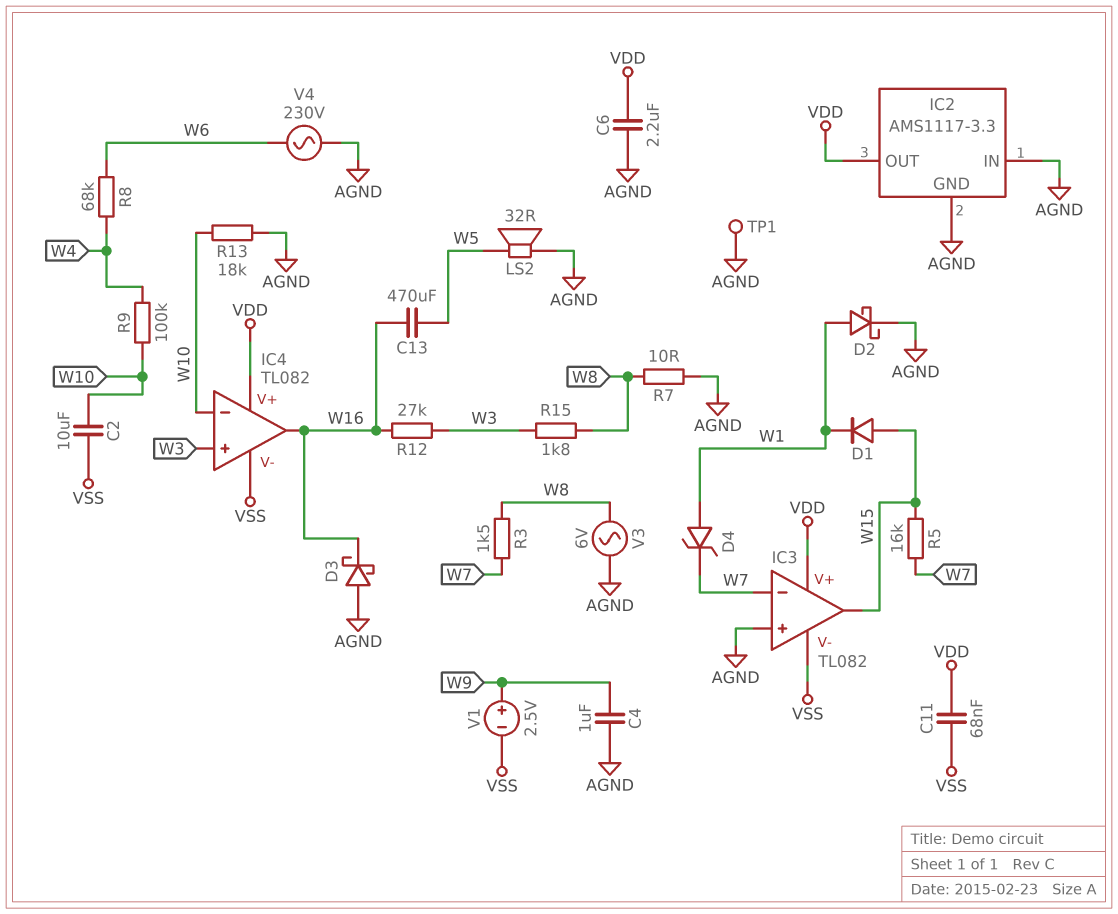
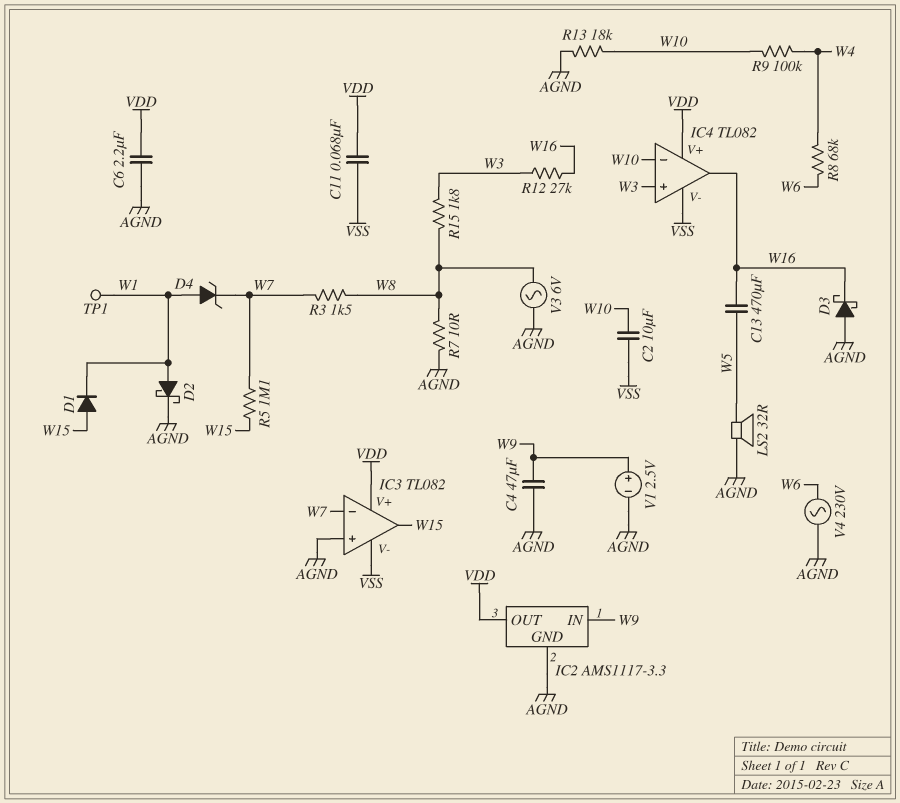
C4: 1uF (AGND, W9) -> 47uF (AGND, W9)
IC2 pin IN: AGND -> W9
R5: 16k (W7, W15) -> 1.1M (W7, W15)
TP1: test point (AGND) -> test point (W1)
V1: 2.5V (plus W9, minus VSS) -> 2.5V (plus W9, minus AGND)

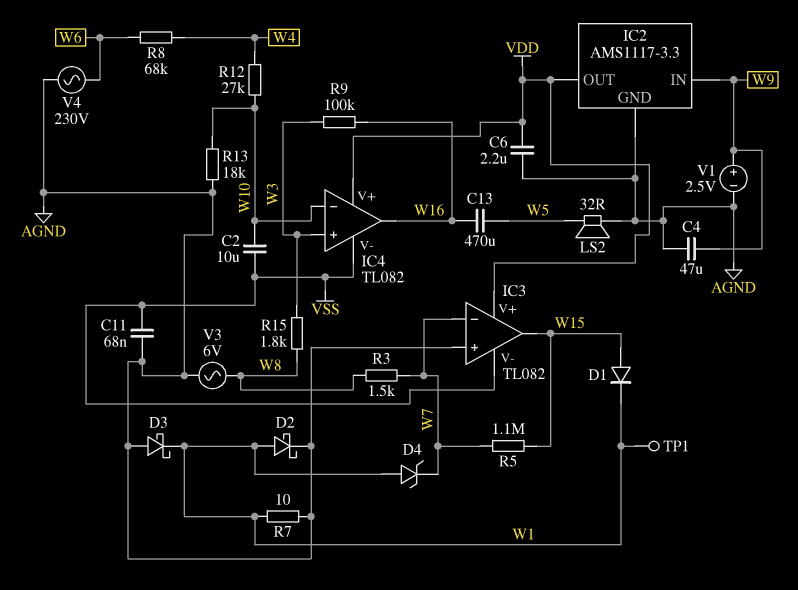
C11: 68nF (VDD, VSS) -> 68nF (AGND, VSS)
D3: schottky (A AGND, K W16) -> schottky (A AGND, K W1)
R7: 10 (AGND, W8) -> 10 (AGND, W1)
R9: 100k (W4, W10) -> 100k (W3, W16)
R12: 27k (W3, W16) -> 27k (W4, W10)

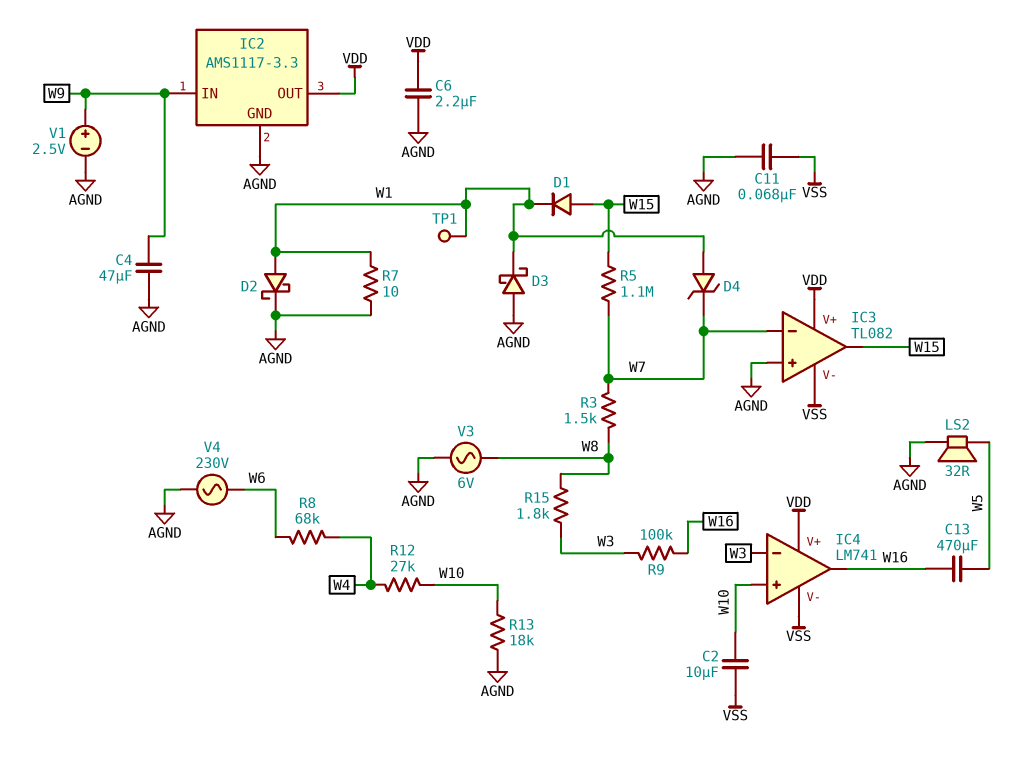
IC4: TL082 -> LM741
IC4 pin in+: W3 -> W10
IC4 pin in-: W10 -> W3

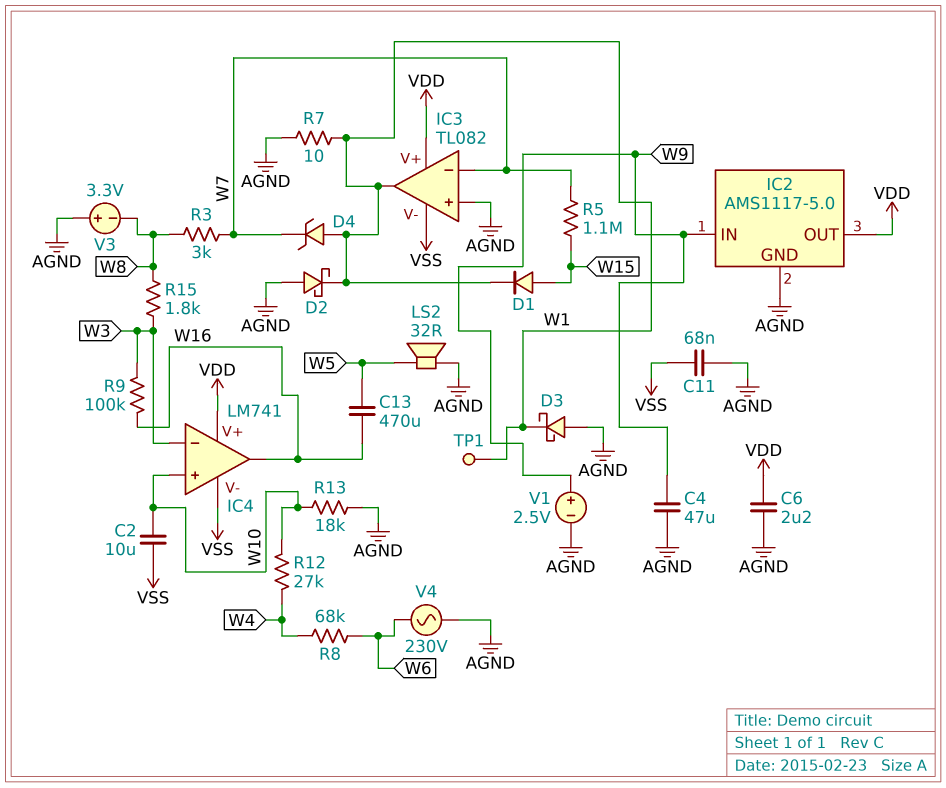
D2: schottky (A W1, K AGND) -> schottky (A AGND, K W1)
IC2: AMS1117-3.3 -> AMS1117-5.0
IC3 pin out: W15 -> W1
R3: 1.5k (W7, W8) -> 3k (W7, W8)
V3: AC 6V (AGND, W8) -> 3.3V (plus AGND, minus W8)

